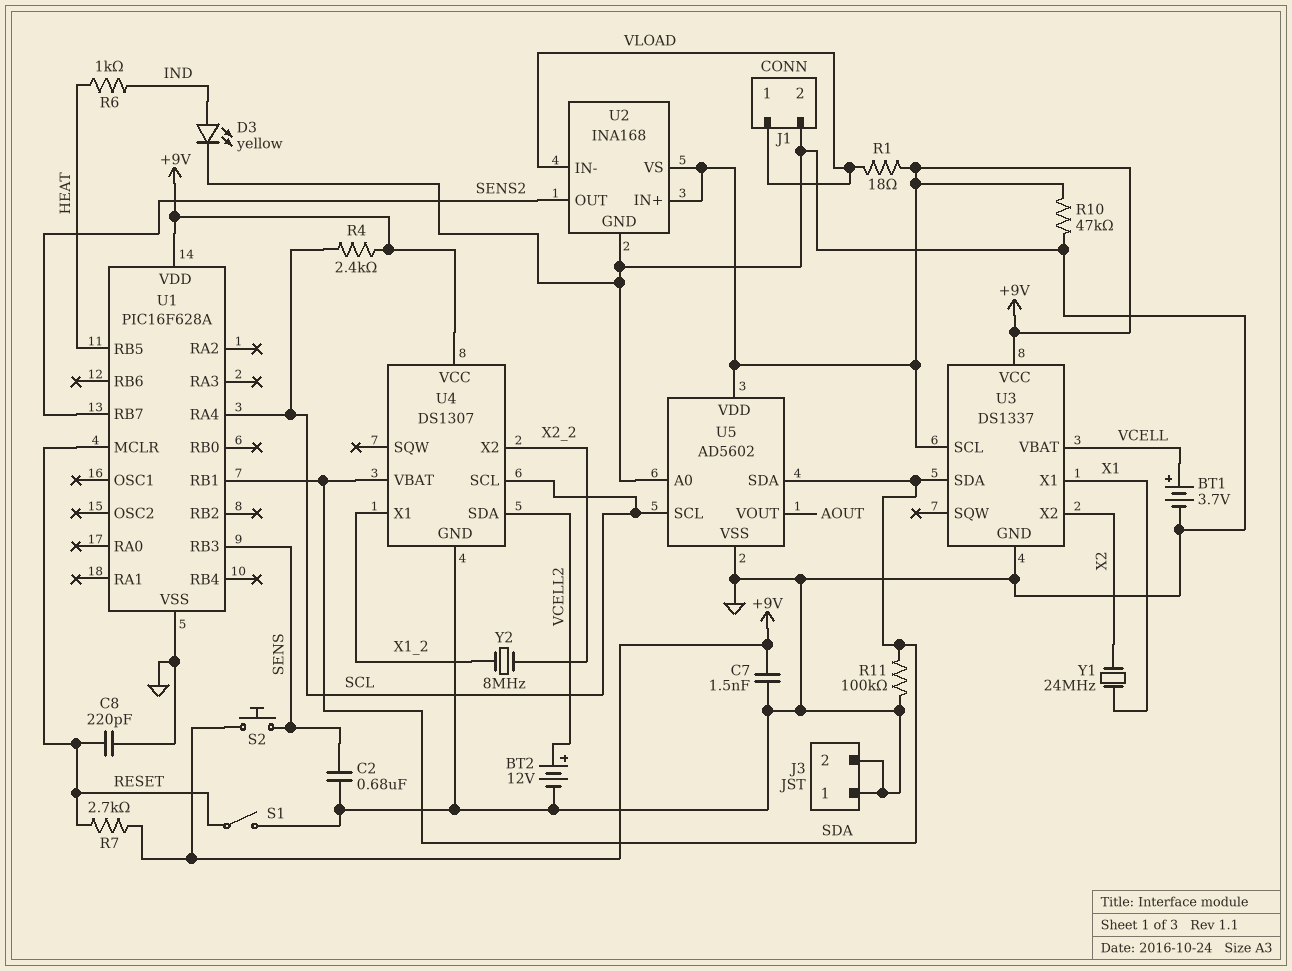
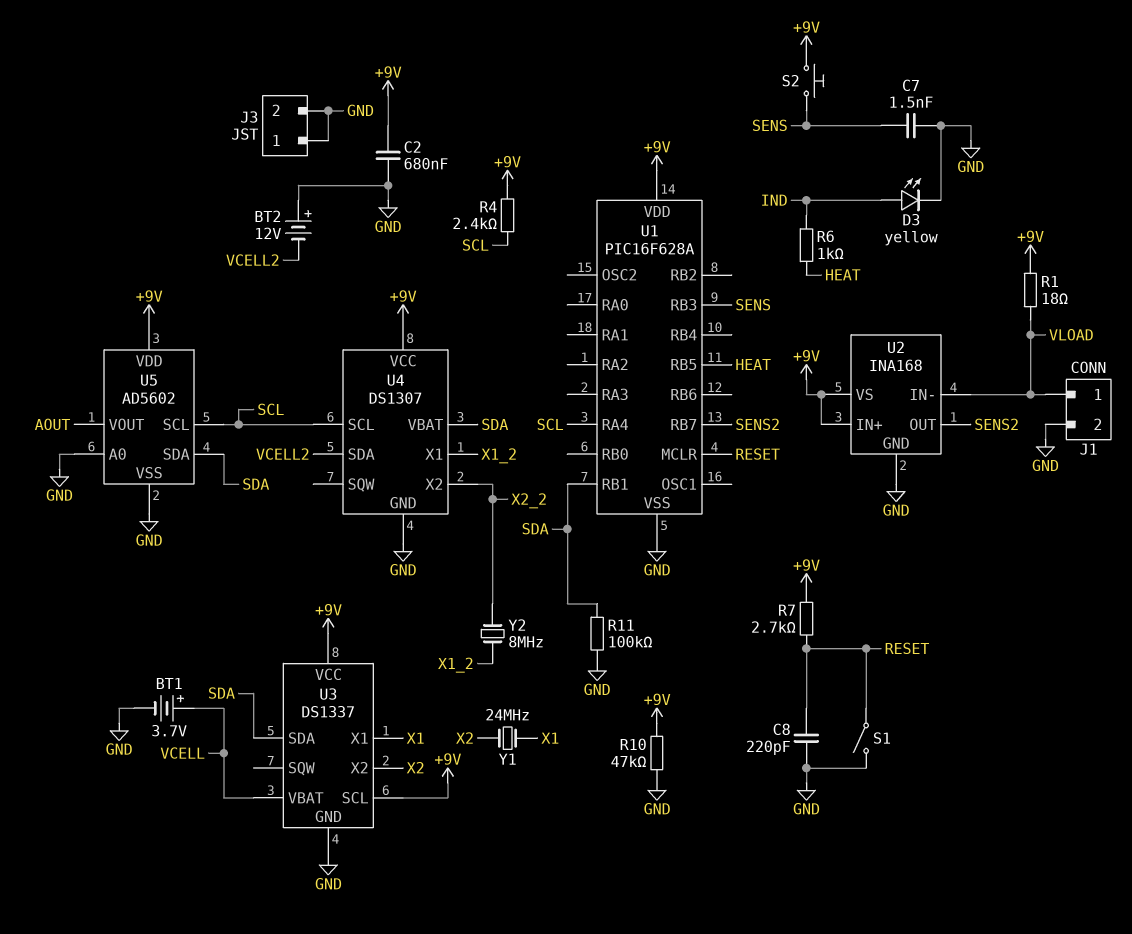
BT2: 12V (plus VCELL2, minus GND) -> 12V (plus GND, minus VCELL2)
C2: 680nF (GND, SENS) -> 680nF (+9V, GND)
C7: 1.5nF (+9V, GND) -> 1.5nF (GND, SENS)

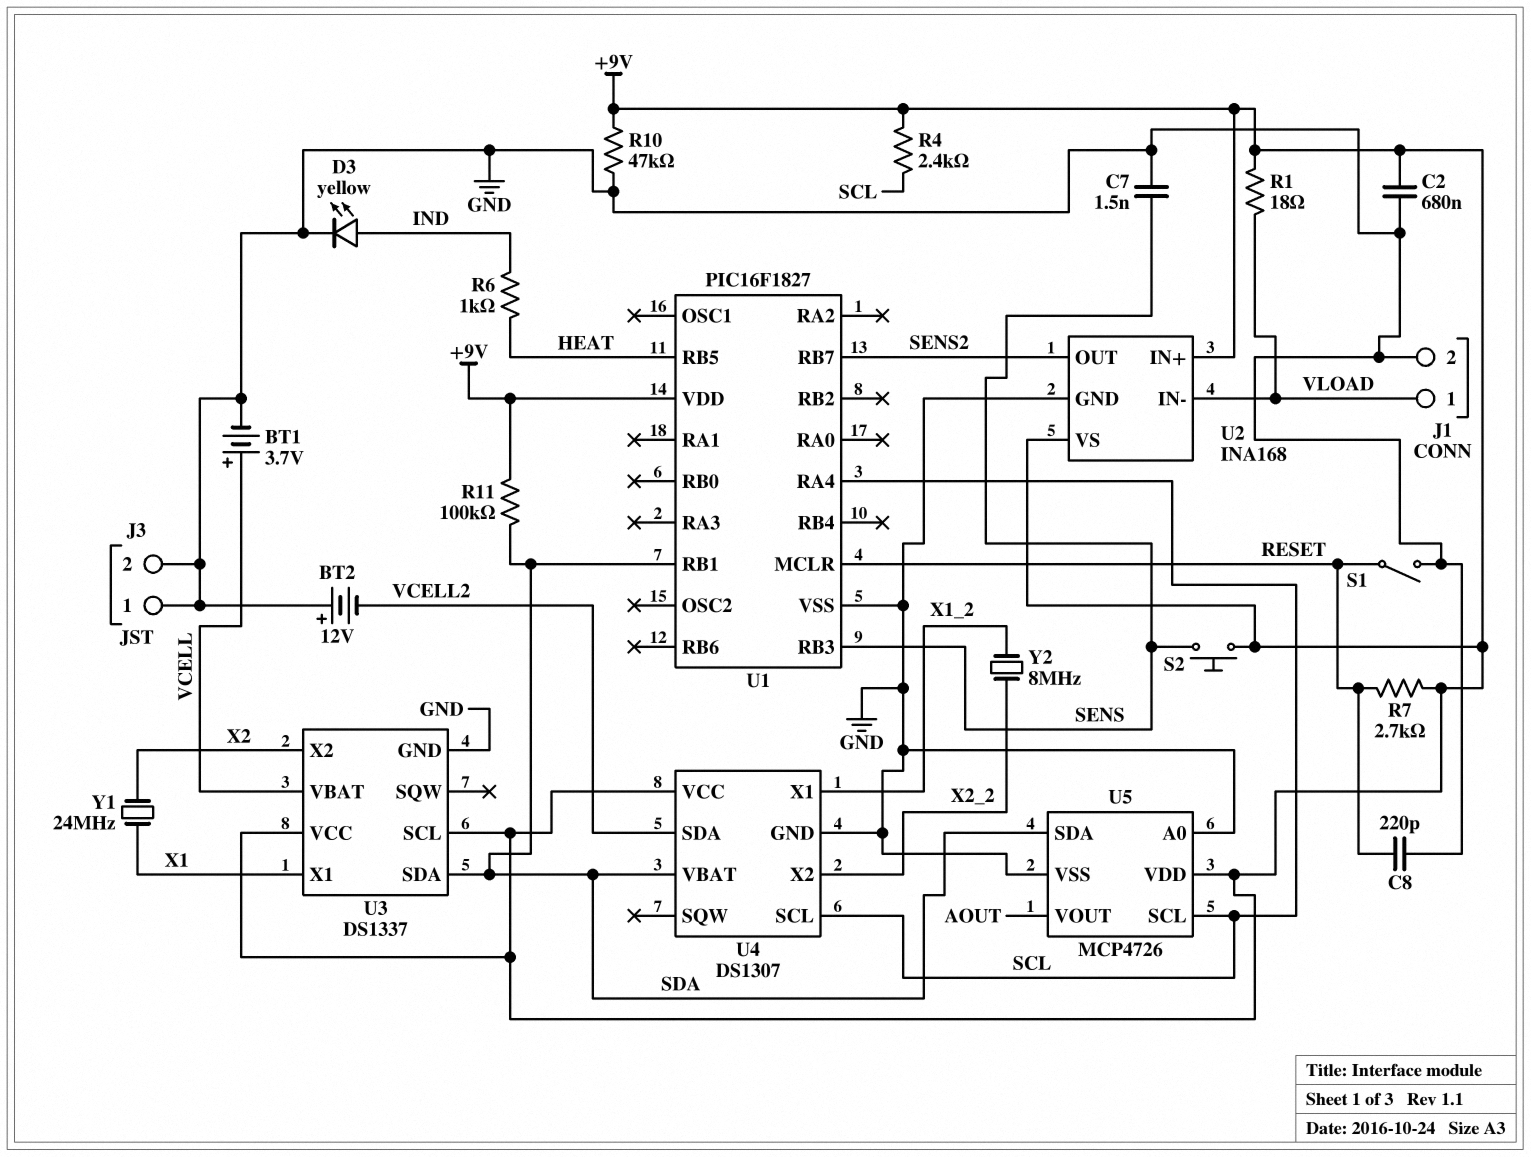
R11: 100k (GND, SDA) -> 100k (+9V, SDA)
U1: PIC16F628A -> PIC16F1827
U5: AD5602 -> MCP4726

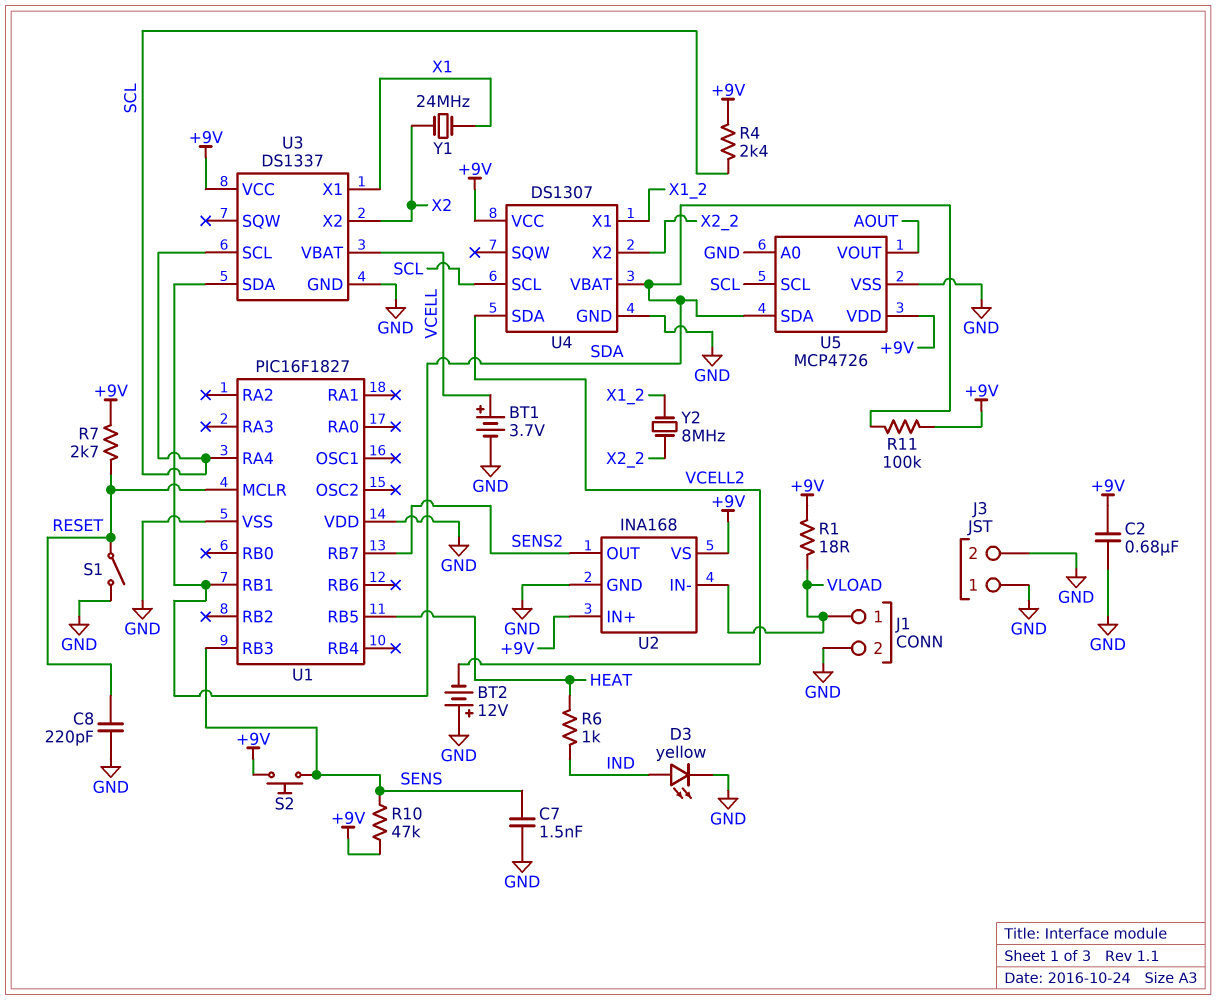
R10: 47k (+9V, GND) -> 47k (+9V, SENS)
U1 pin VDD: +9V -> GND
U3 pin SCL: +9V -> SCL

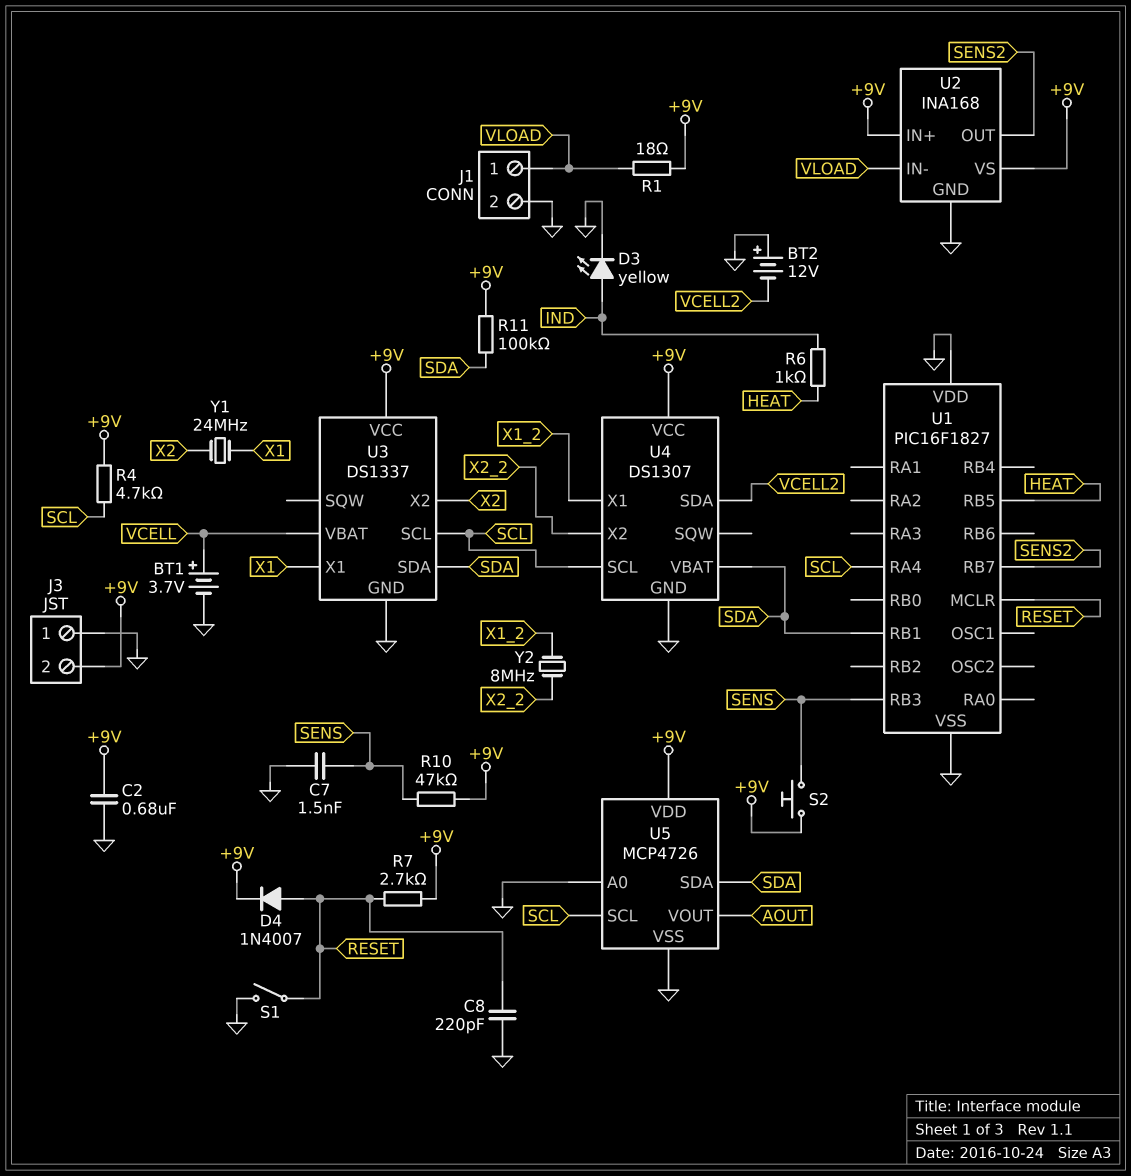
D4: none -> diode 1N4007 (A RESET, K +9V)
J3 pin 2: GND -> +9V
R4: 2.4k (+9V, SCL) -> 4.7k (+9V, SCL)

